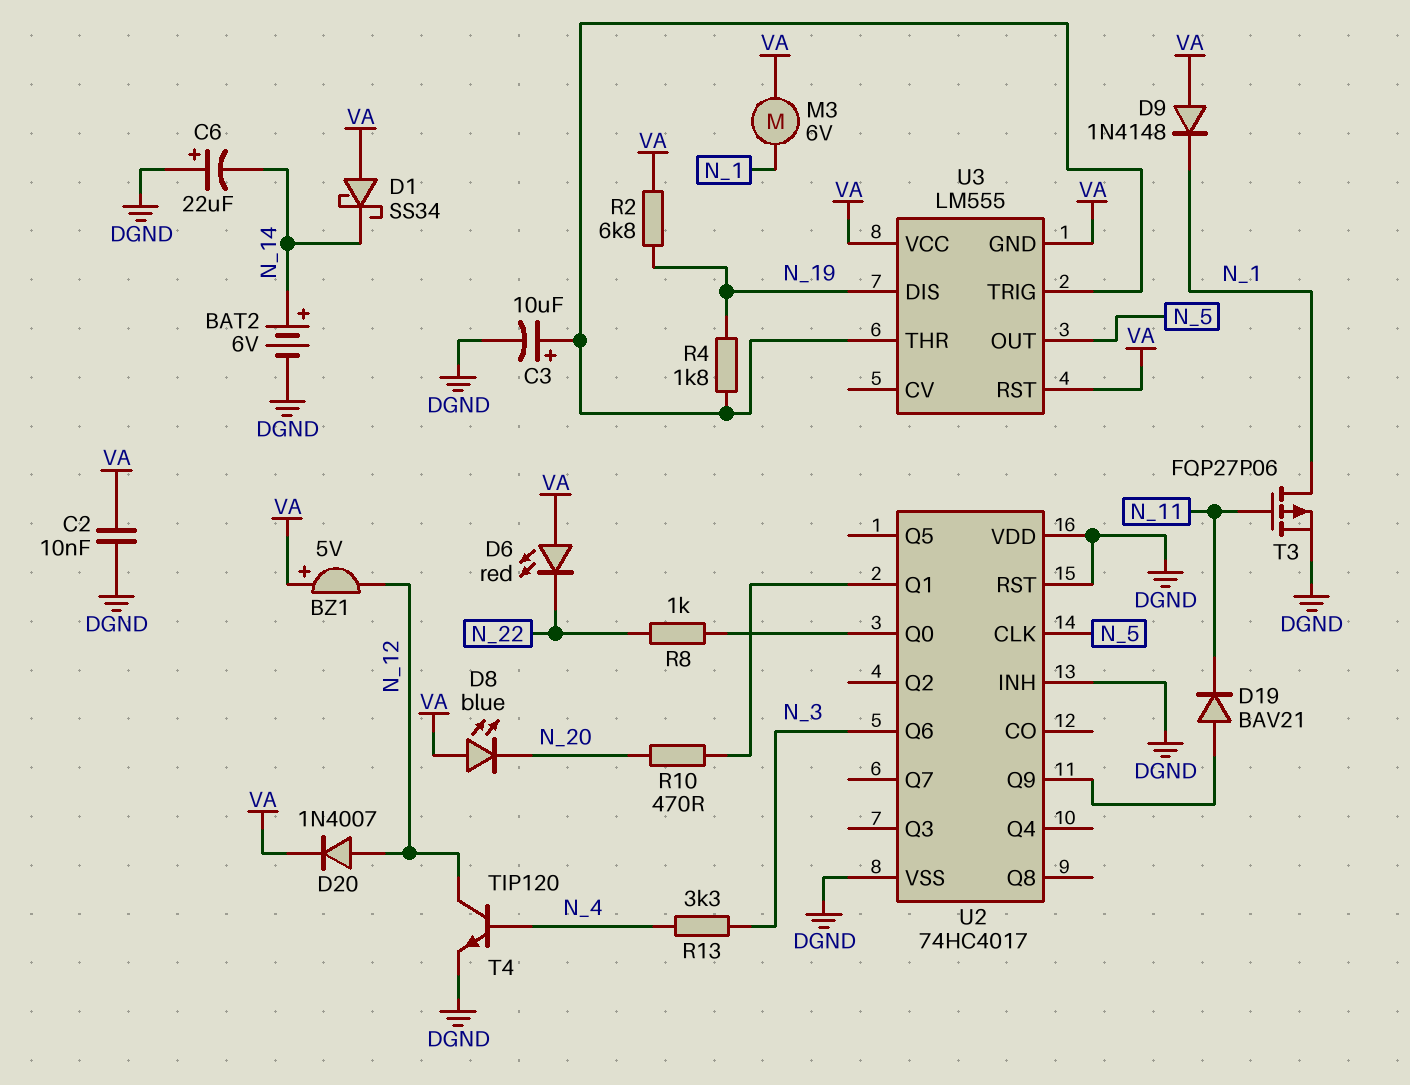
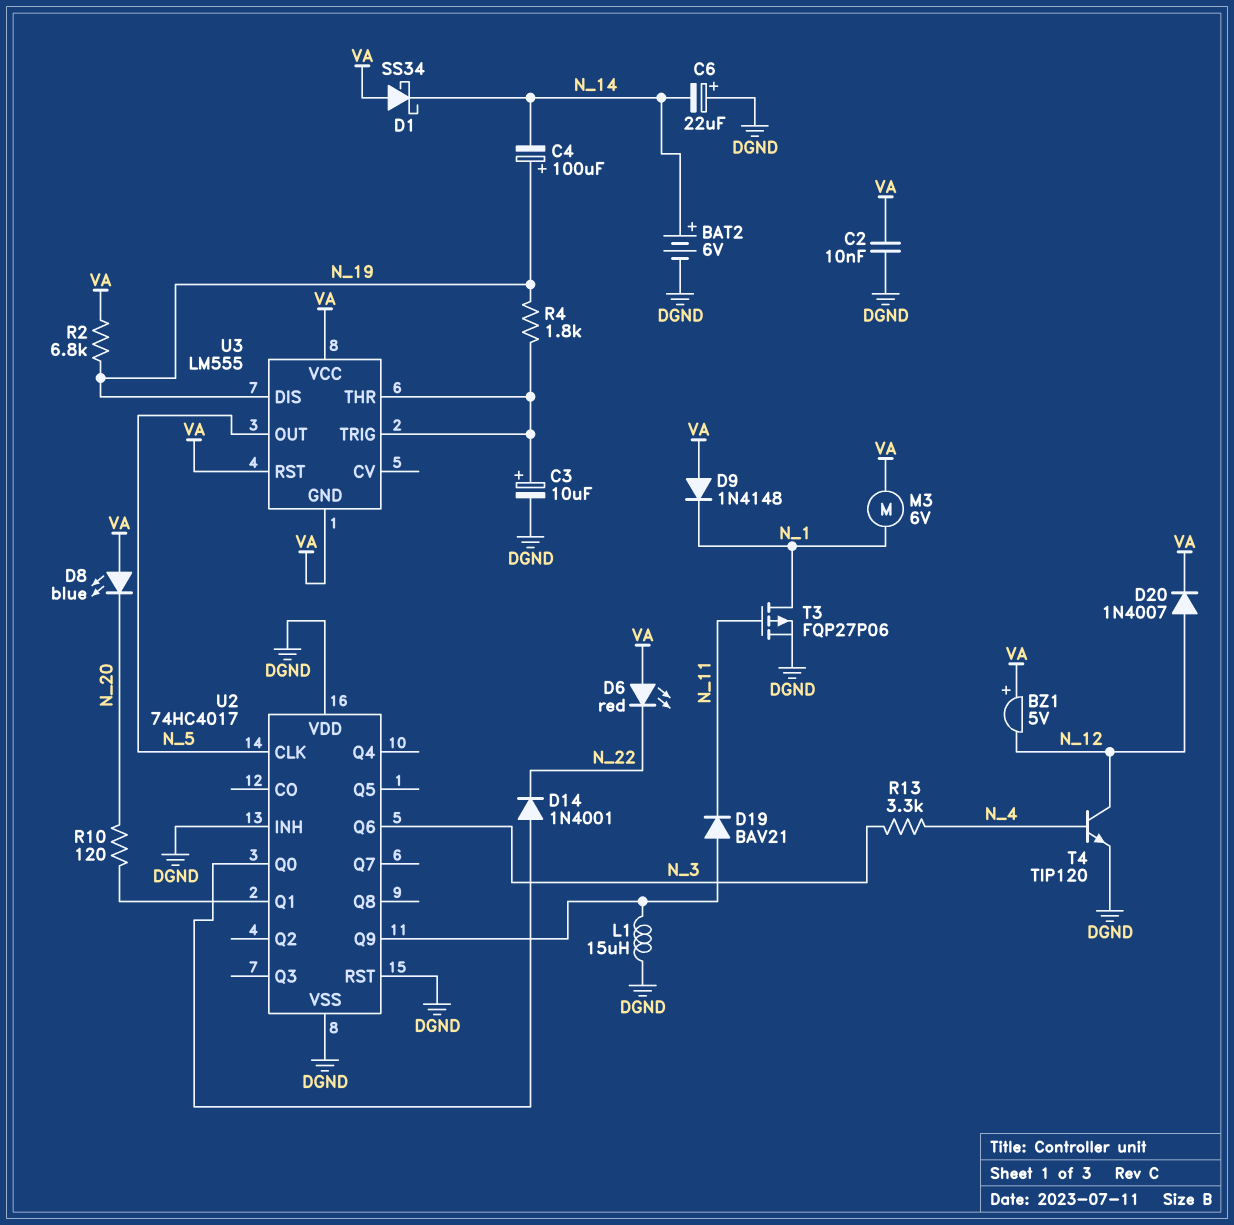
C4: none -> 100uF (plus N_19, minus N_14)
D14: none -> diode 1N4001 (A U2/Q0, K N_22)
L1: none -> 15uH (DGND, U2/Q9)
R8: 1k (N_22, U2/Q0) -> none
R10: 470 (N_20, U2/Q1) -> 120 (N_20, U2/Q1)

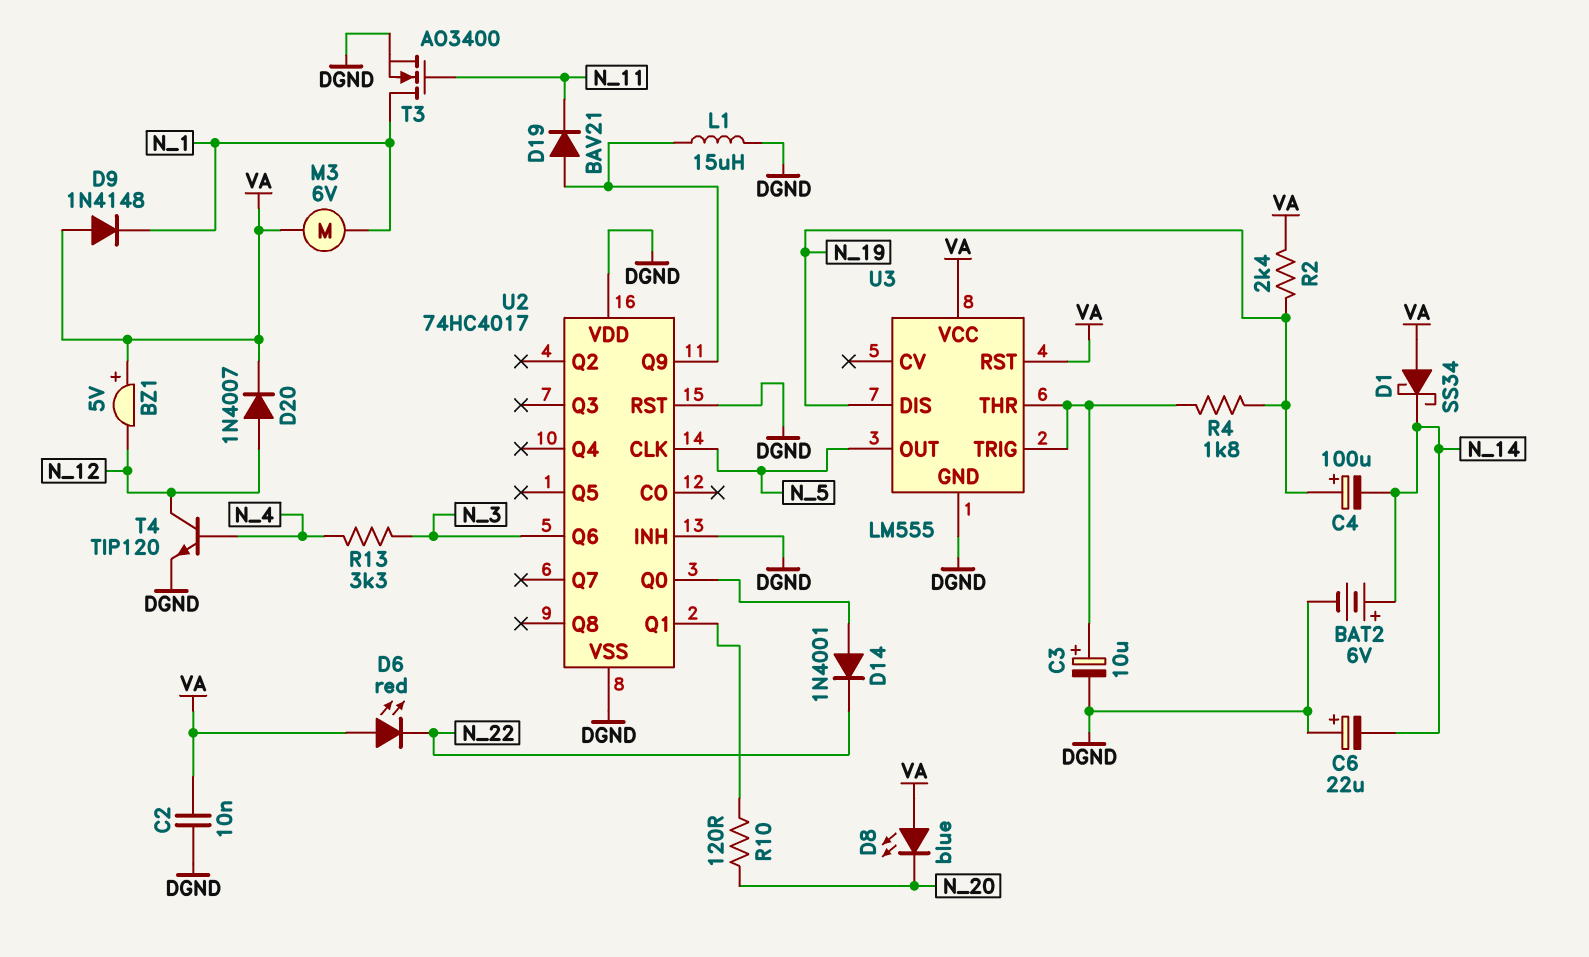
R2: 6.8k (N_19, VA) -> 2.4k (N_19, VA)
T3: PMOS FQP27P06 (G N_11, D N_1, S DGND) -> NMOS AO3400 (G N_11, D N_1, S DGND)
U3 pin GND: VA -> DGND

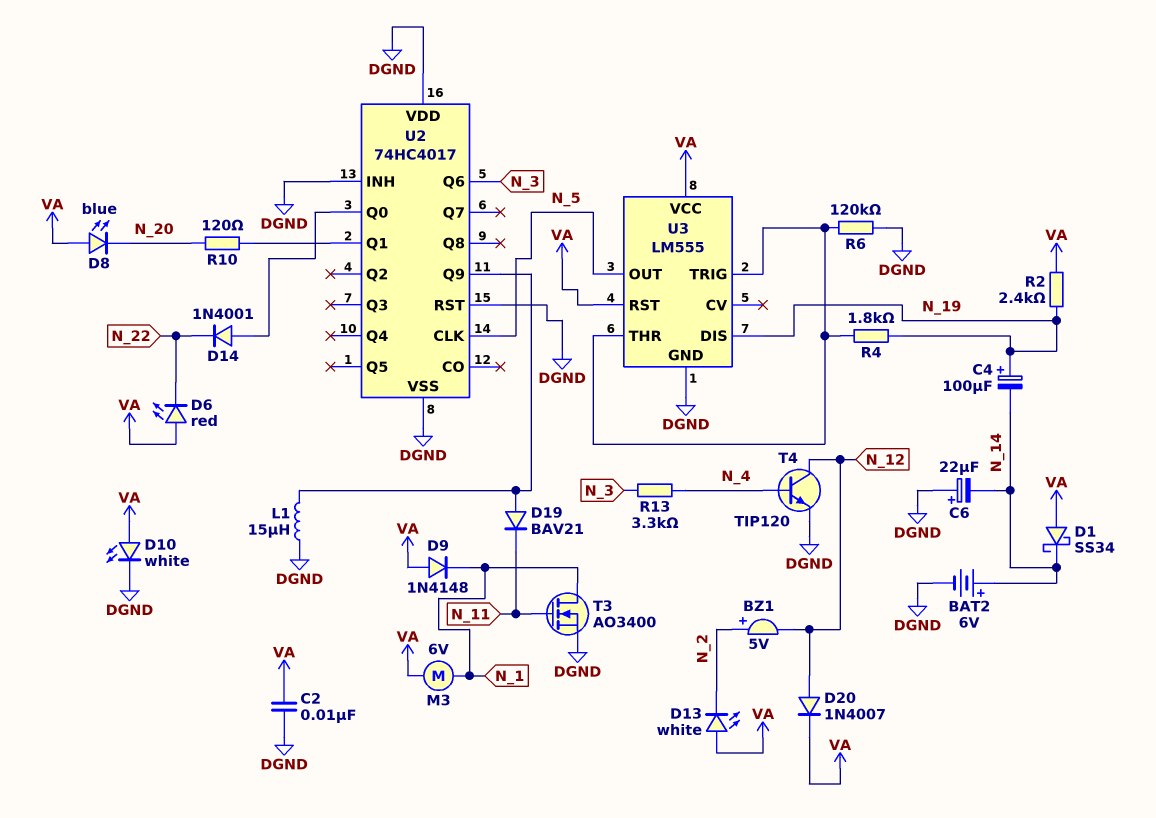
BZ1: buzzer 5V (plus VA, minus N_12) -> buzzer 5V (plus N_2, minus N_12)
C3: 10uF (plus U3/THR, minus DGND) -> none
D10: none -> LED white (A VA, K DGND)
D13: none -> LED white (A VA, K N_2)
R6: none -> 120k (DGND, U3/THR)

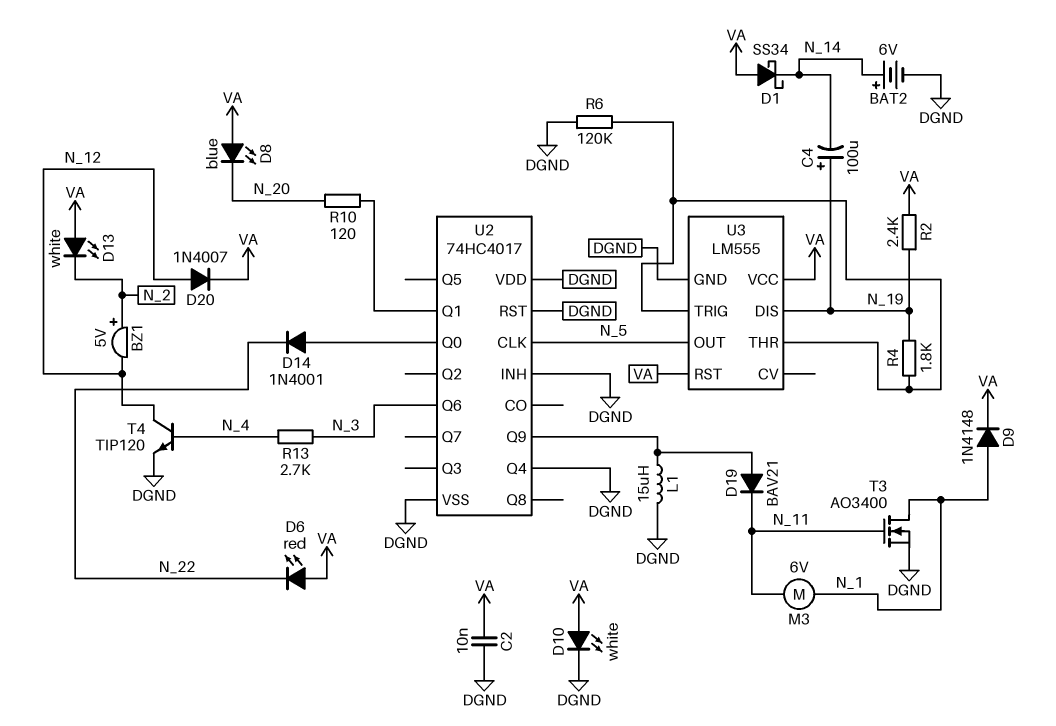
C6: 22uF (plus DGND, minus N_14) -> none
D9: diode 1N4148 (A VA, K N_1) -> diode 1N4148 (A N_1, K VA)
M3: motor 6V (N_1, VA) -> motor 6V (N_1, N_11)
R13: 3.3k (N_3, N_4) -> 2.7k (N_3, N_4)
U2 pin Q4: none -> DGND

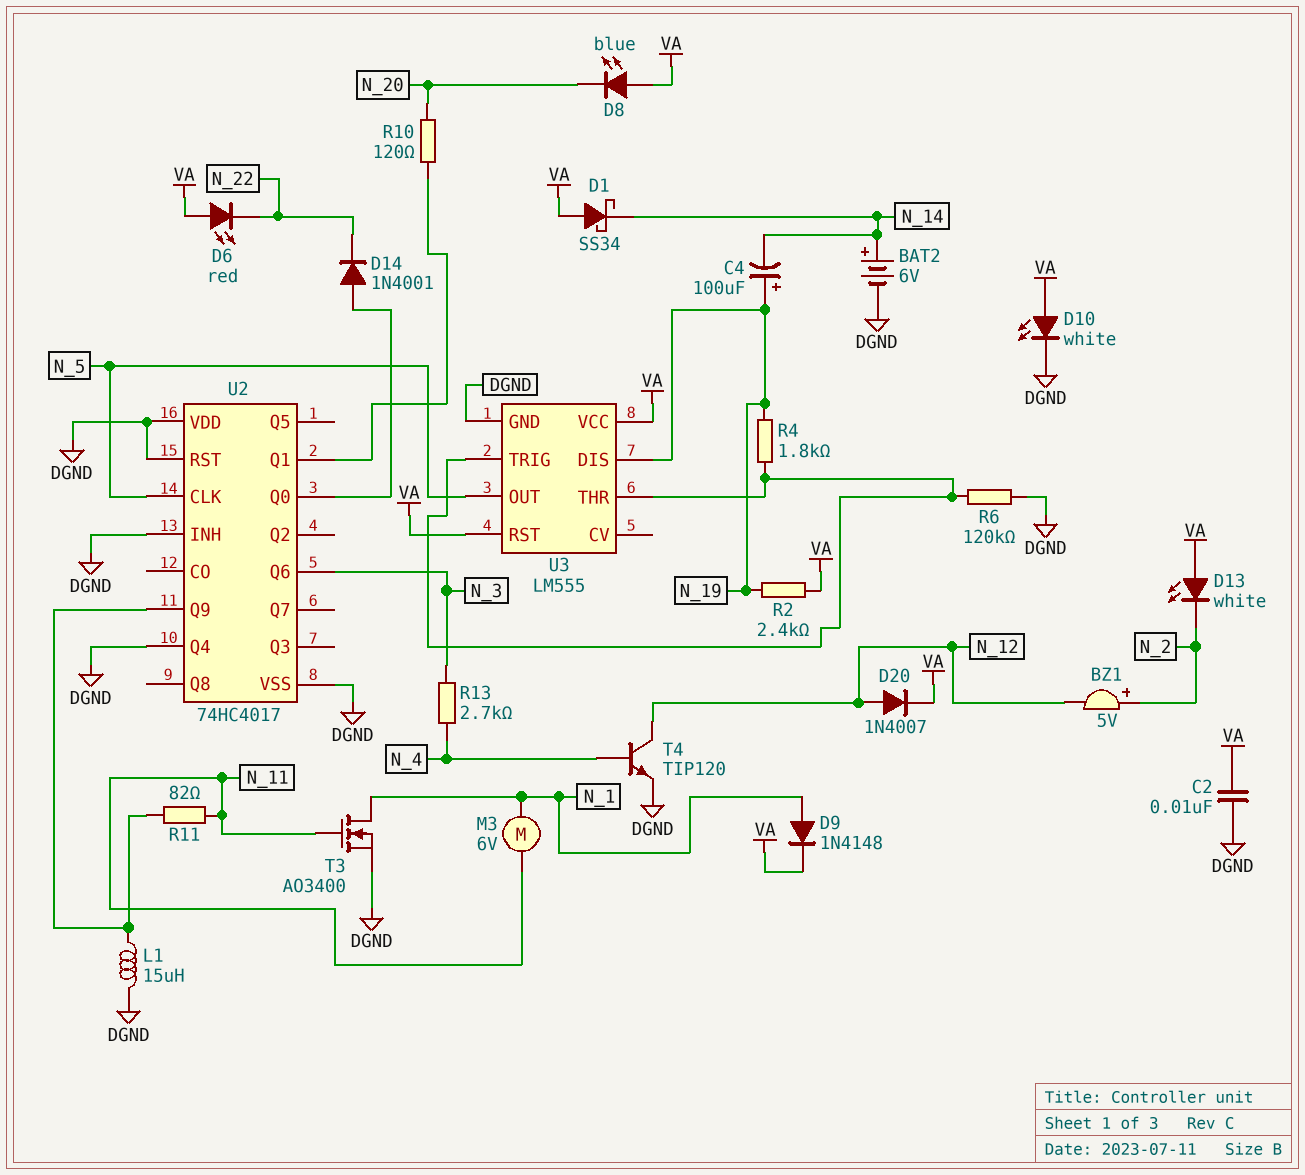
D19: diode BAV21 (A U2/Q9, K N_11) -> none
R11: none -> 82 (N_11, U2/Q9)

